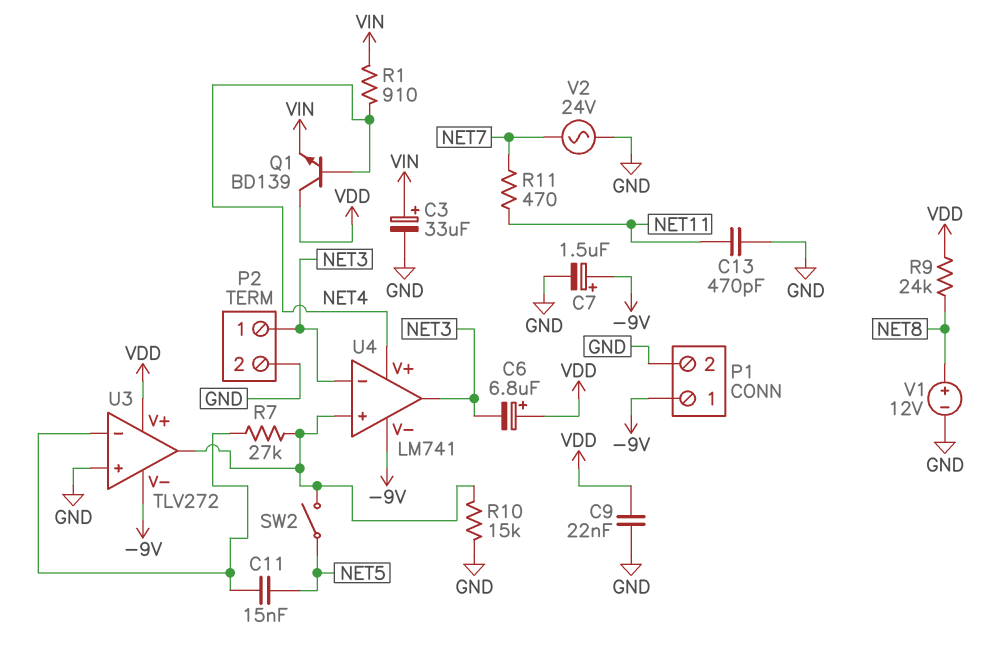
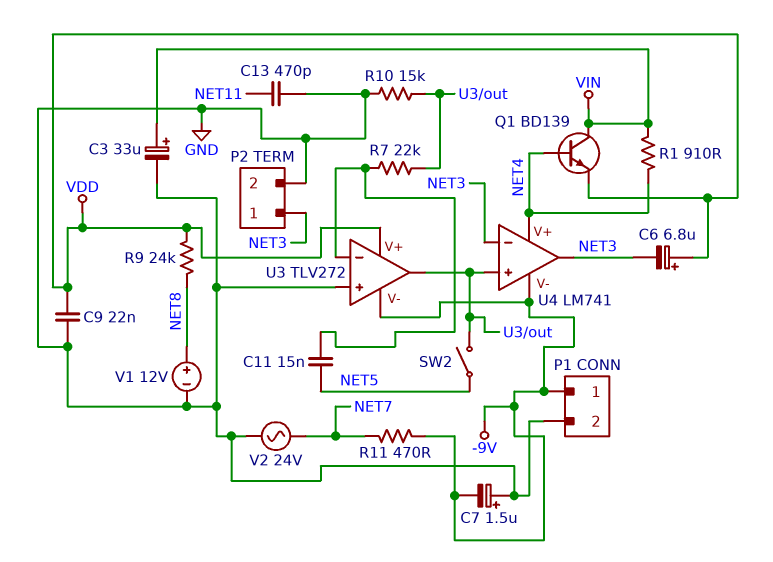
C7: 1.5uF (plus -9V, minus GND) -> 1.5uF (plus GND, minus -9V)
Q1: NPN BD139 (B NET4, C VDD, E VIN) -> NPN BD139 (B NET4, C VIN, E VDD)
R7: 27k (U3/in-, U3/out) -> 22k (U3/in-, U3/out)
R11: 470 (NET7, NET11) -> 470 (-9V, NET7)

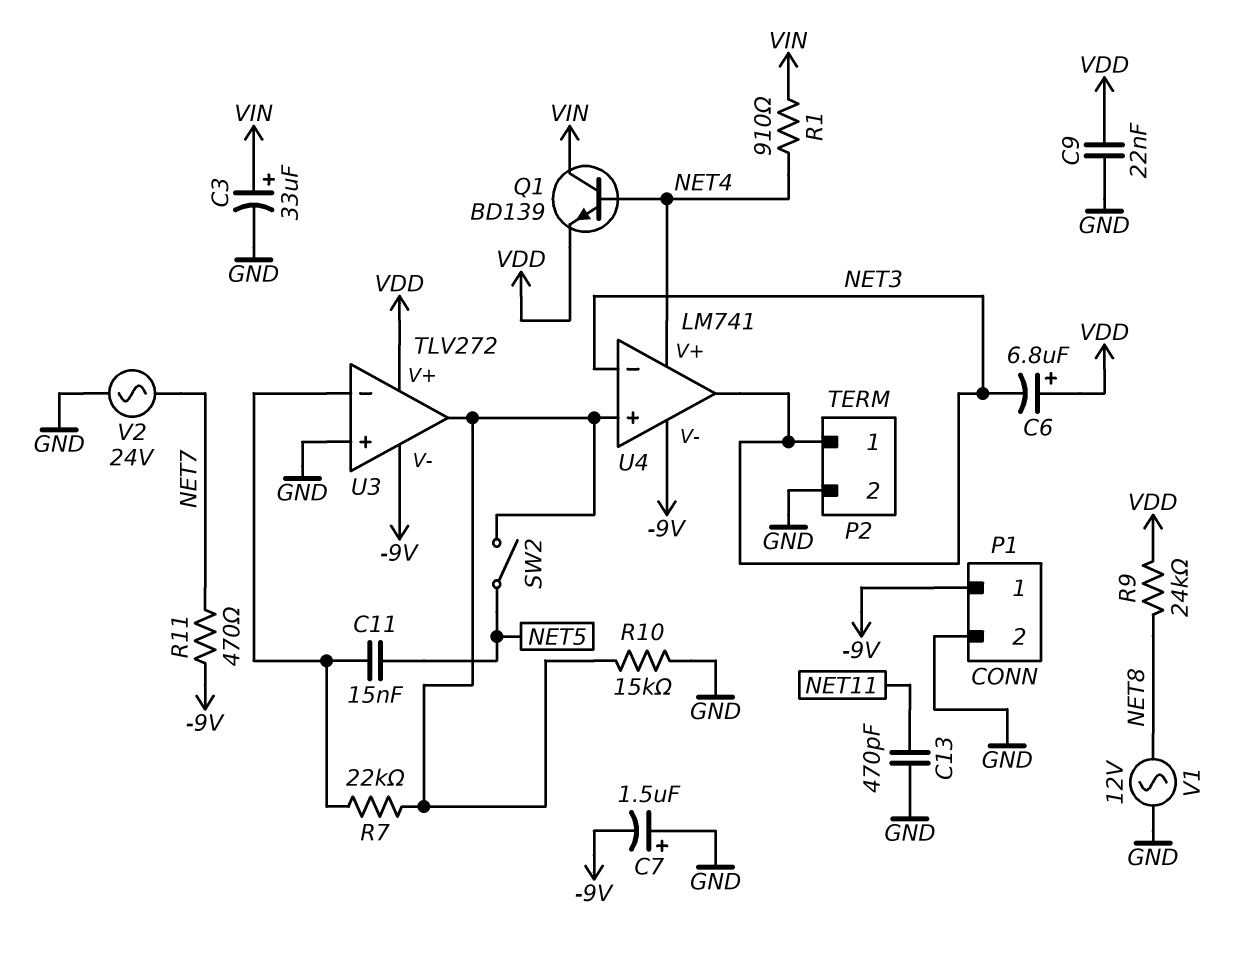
V1: 12V (plus NET8, minus GND) -> AC 12V (GND, NET8)

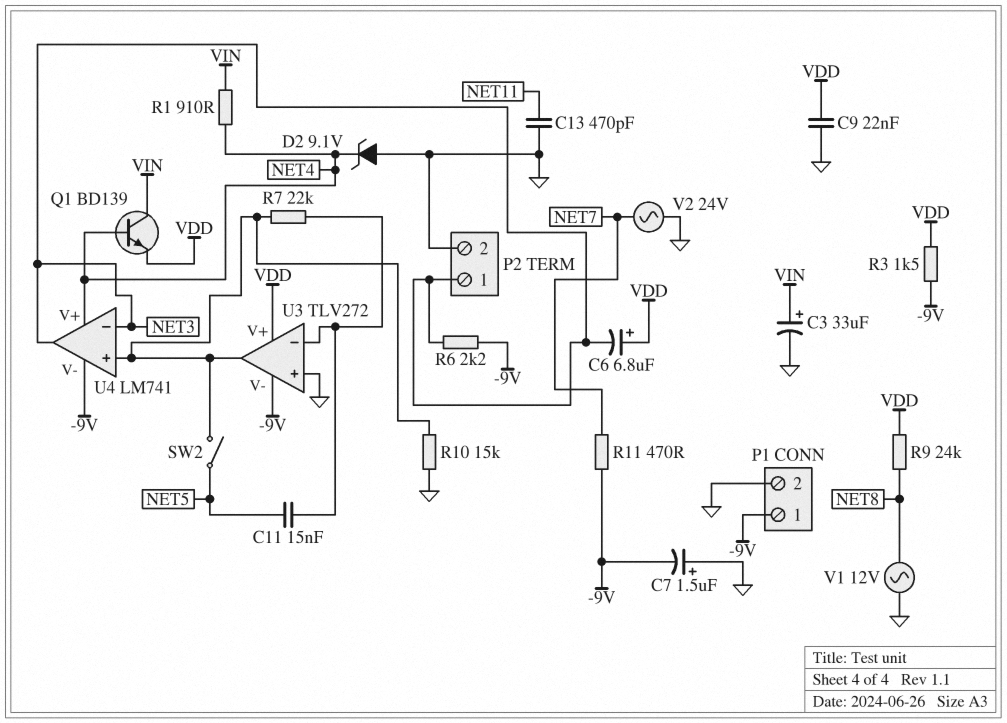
D2: none -> zener 9.1V (A GND, K NET4)
R3: none -> 1.5k (-9V, VDD)
R6: none -> 2.2k (-9V, NET3)

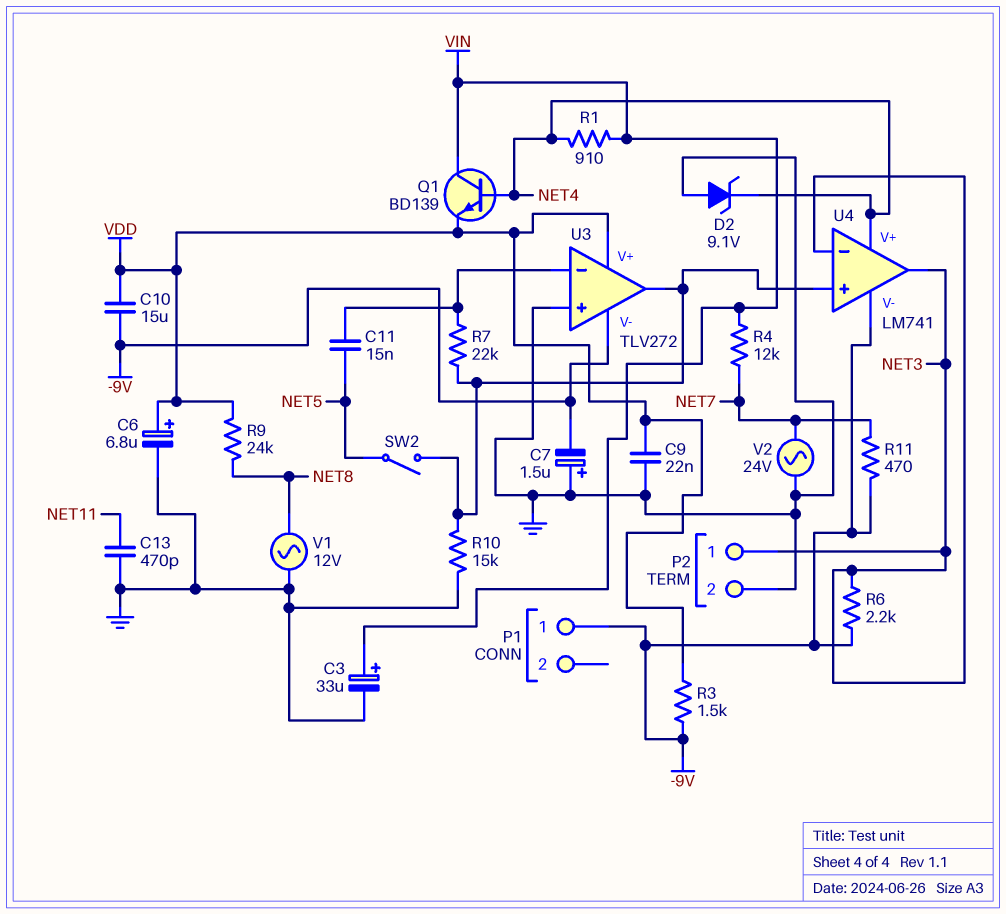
C6: 6.8uF (plus VDD, minus NET3) -> 6.8uF (plus VDD, minus GND)
C10: none -> 15uF (-9V, VDD)
P1 pin 2: GND -> none
R4: none -> 12k (NET7, VIN)

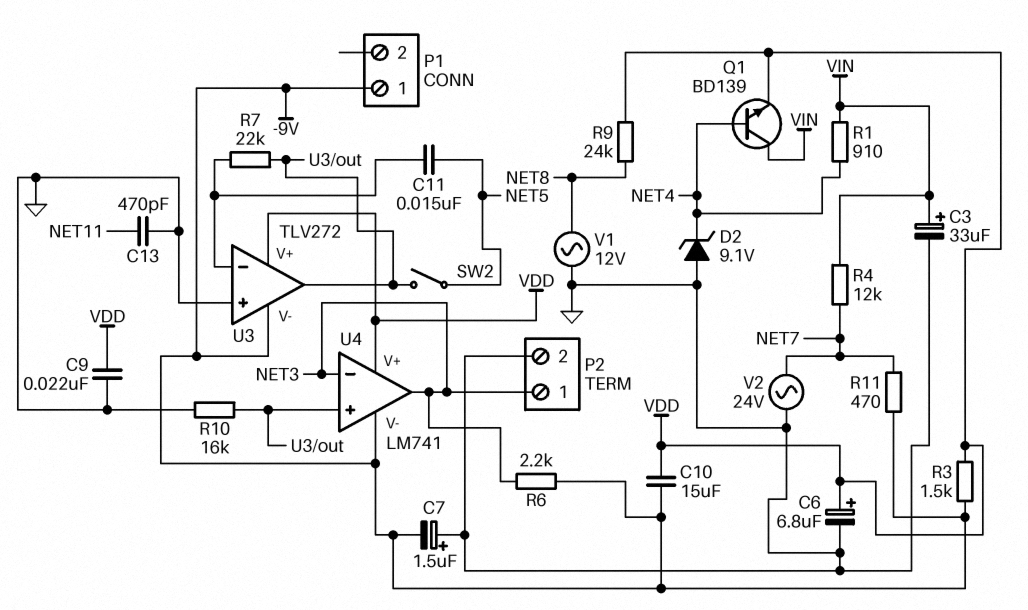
R10: 15k (GND, U3/out) -> 16k (GND, U3/out)
U4 pin V+: NET4 -> VDD

